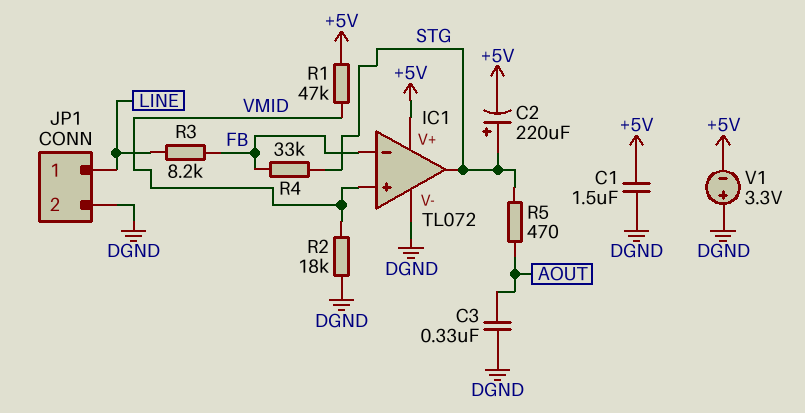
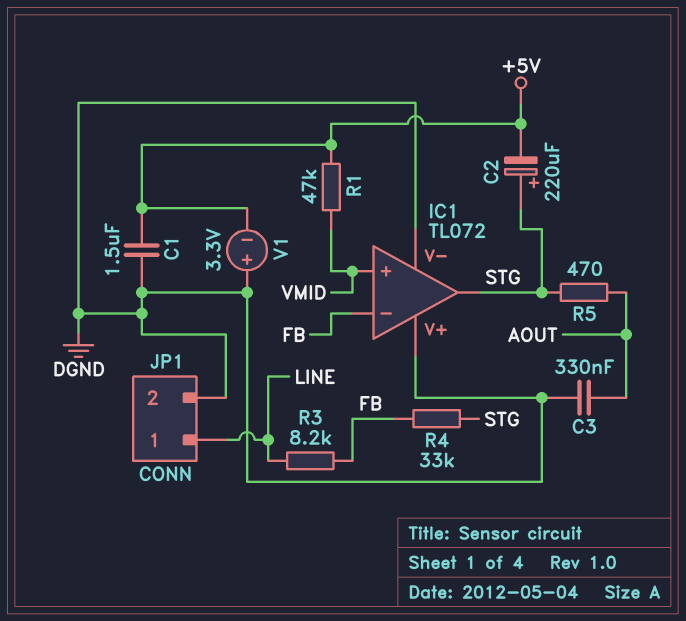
IC1 pin V+: +5V -> DGND
R2: 18k (DGND, VMID) -> none

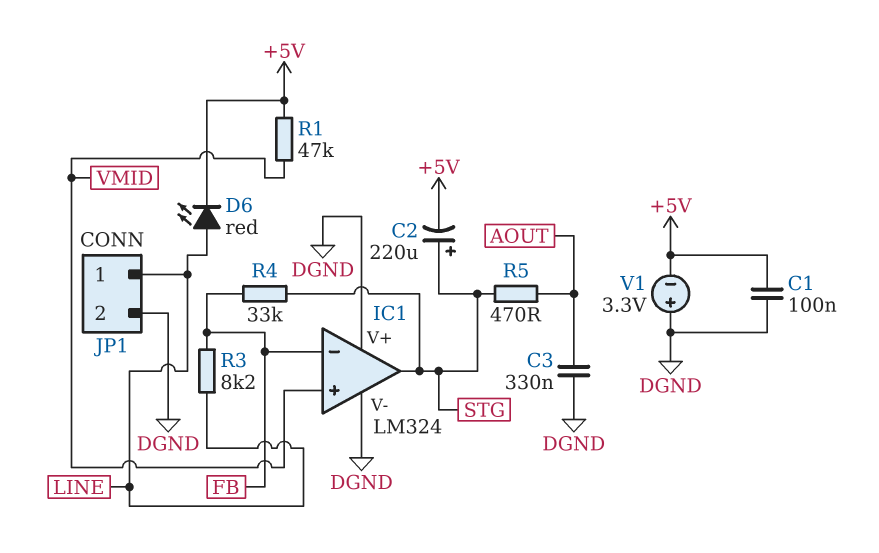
C1: 1.5uF (+5V, DGND) -> 100nF (+5V, DGND)
D6: none -> LED red (A LINE, K +5V)
IC1: TL072 -> LM324

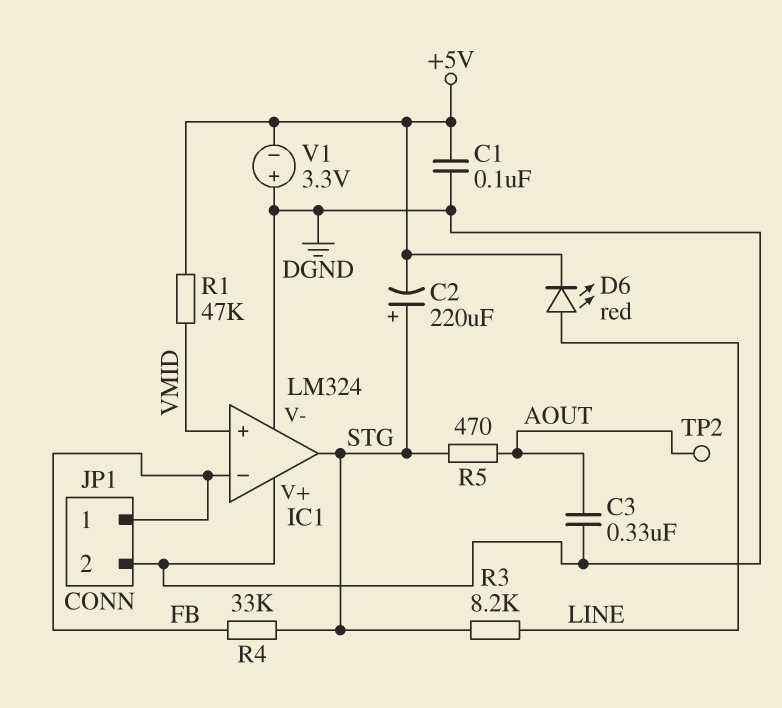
JP1 pin 1: LINE -> FB
R3: 8.2k (FB, LINE) -> 8.2k (LINE, STG)
TP2: none -> test point (AOUT)

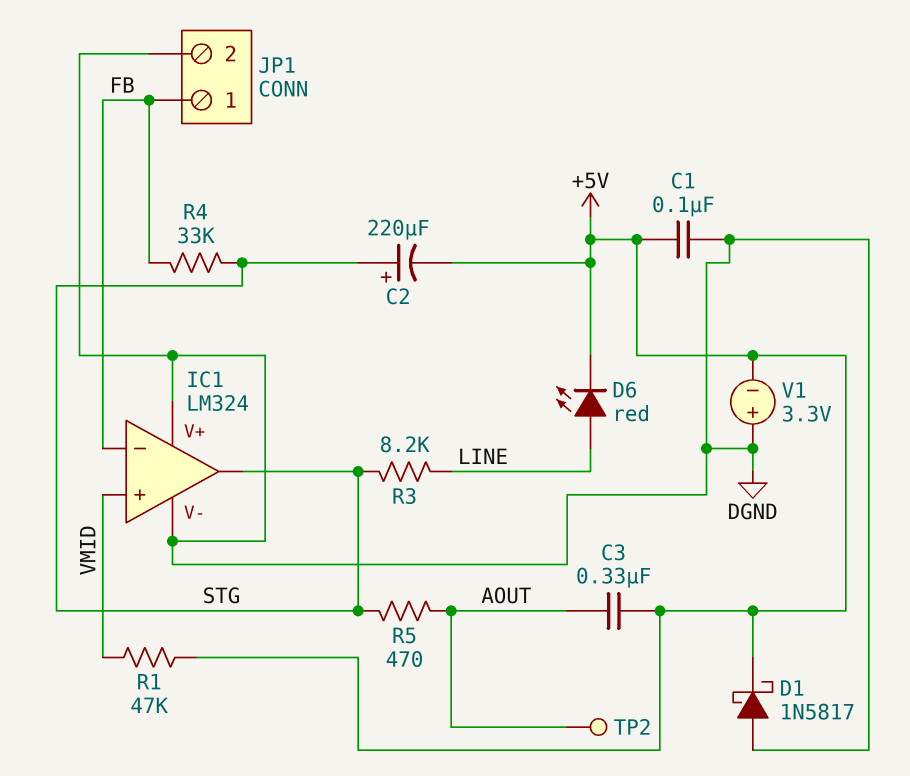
C3: 330nF (AOUT, DGND) -> 330nF (+5V, AOUT)
D1: none -> schottky 1N5817 (A DGND, K +5V)

